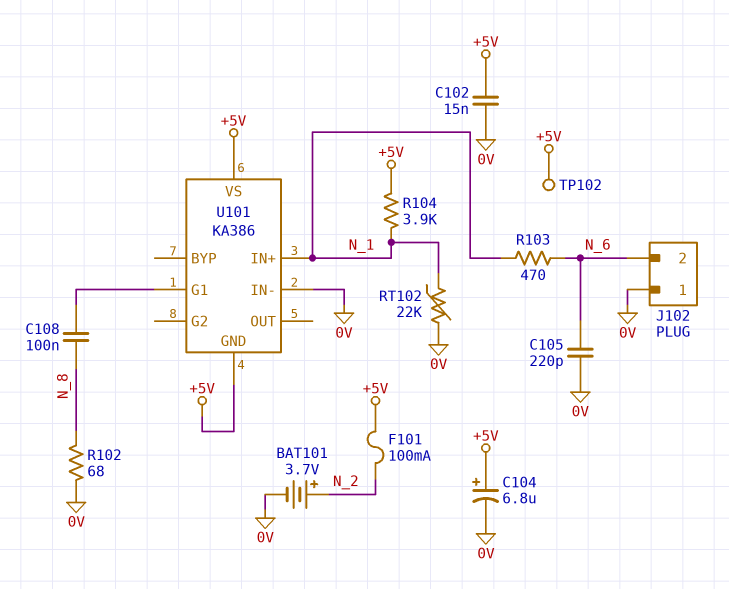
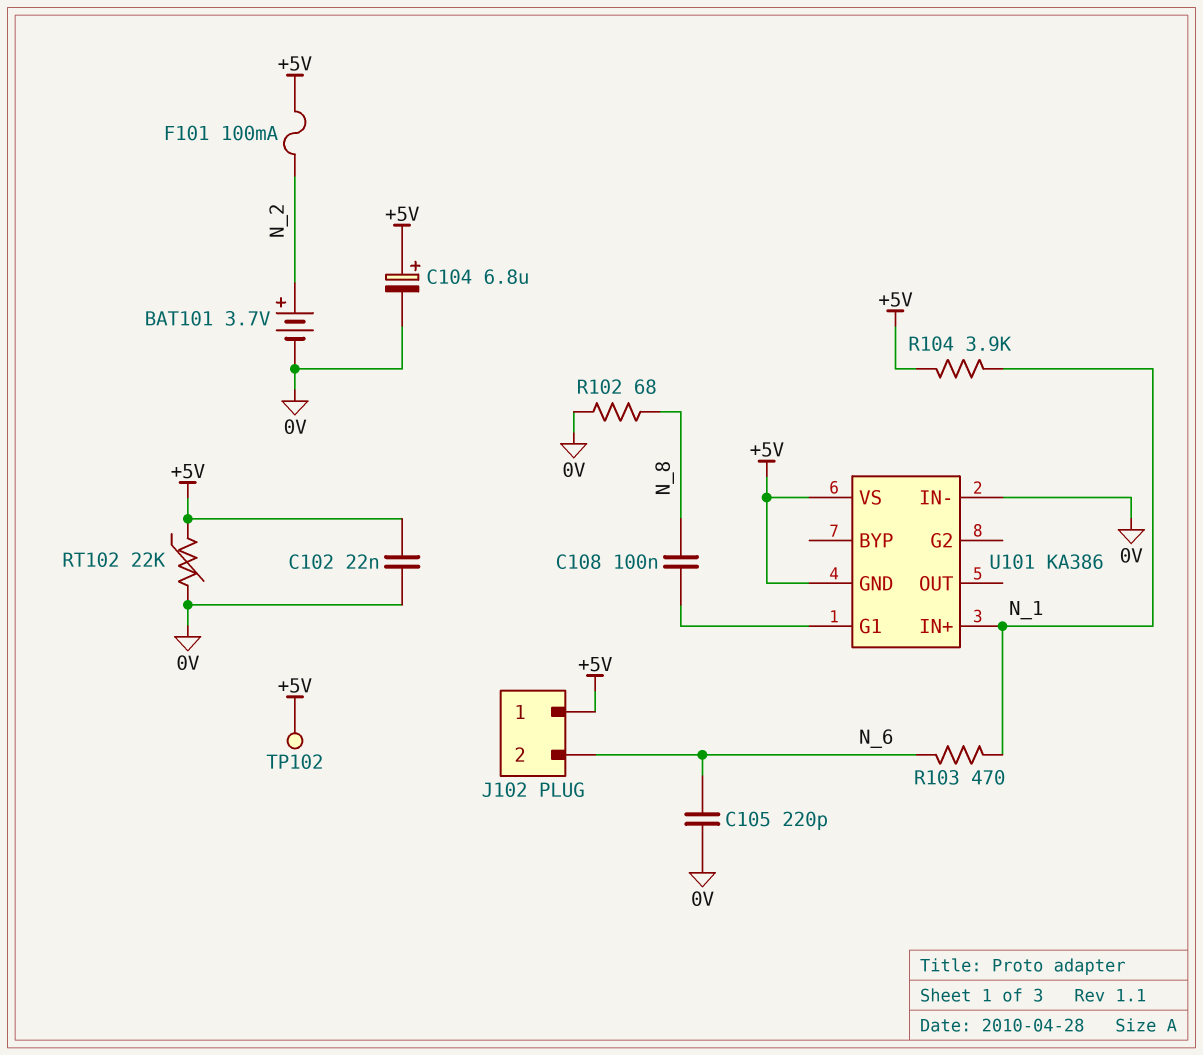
C102: 15nF (+5V, 0V) -> 22nF (+5V, 0V)
J102 pin 1: 0V -> +5V
RT102: 22k (0V, N_1) -> 22k (+5V, 0V)

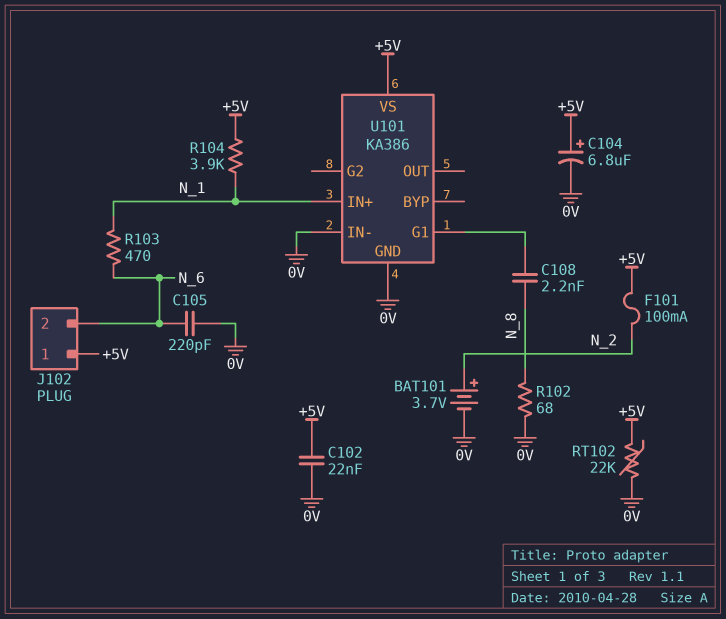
C108: 100nF (N_8, U101/G1) -> 2.2nF (N_8, U101/G1)
TP102: test point (+5V) -> none
U101 pin GND: +5V -> 0V

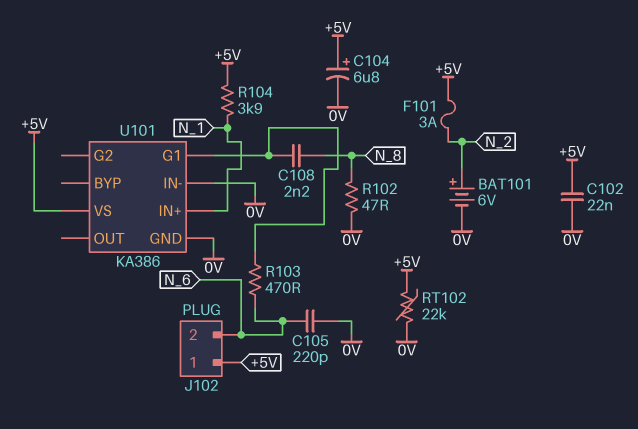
BAT101: 3.7V (plus N_2, minus 0V) -> 6V (plus N_2, minus 0V)
F101: 100mA (+5V, N_2) -> 3A (+5V, N_2)
R102: 68 (0V, N_8) -> 47 (0V, N_8)
R103: 470 (N_1, N_6) -> 470 (N_6, U101/G1)

